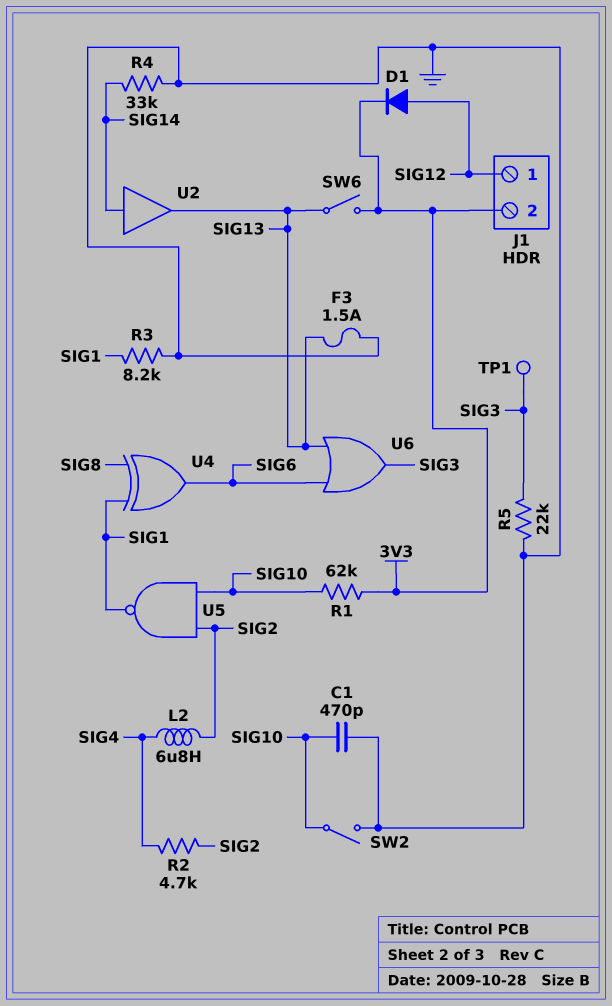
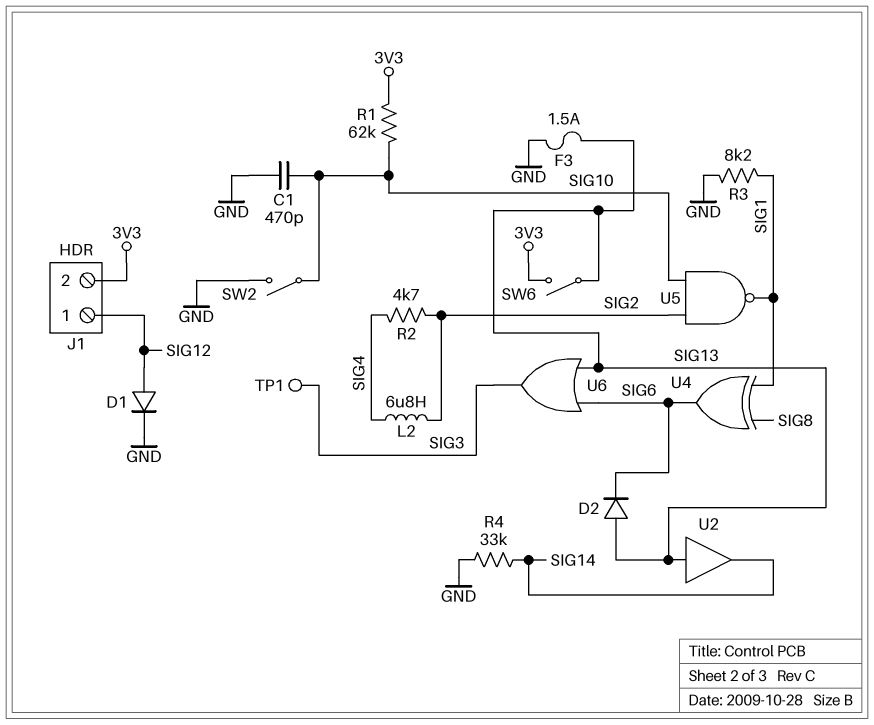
D1: diode (A SIG12, K 3V3) -> diode (A SIG12, K GND)
D2: none -> diode (A SIG13, K SIG6)
R5: 22k (GND, SIG3) -> none
U2: buffer (in SIG14, out SIG13) -> buffer (in SIG13, out SIG14)

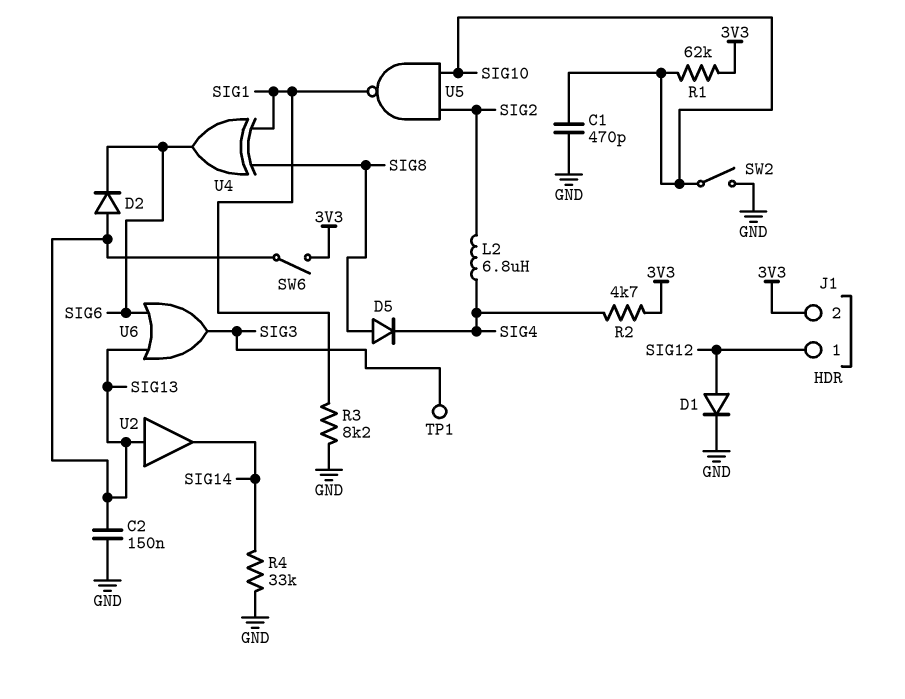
C2: none -> 150nF (GND, SIG13)
D5: none -> diode (A SIG8, K SIG4)
F3: 1.5A (GND, SIG13) -> none
R2: 4.7k (SIG2, SIG4) -> 4.7k (3V3, SIG4)

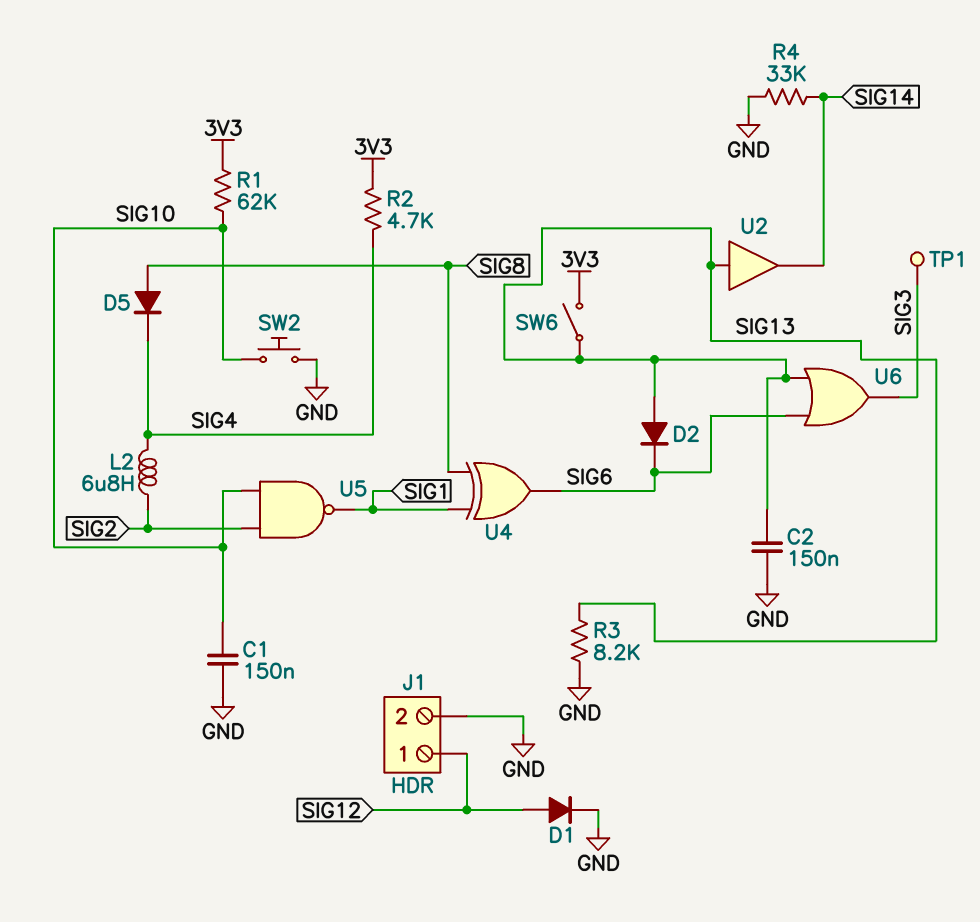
C1: 470pF (GND, SIG10) -> 150nF (GND, SIG10)
J1 pin 2: 3V3 -> GND
R3: 8.2k (GND, SIG1) -> 8.2k (GND, SIG13)
SW2: switch (GND, SIG10) -> button (GND, SIG10)

